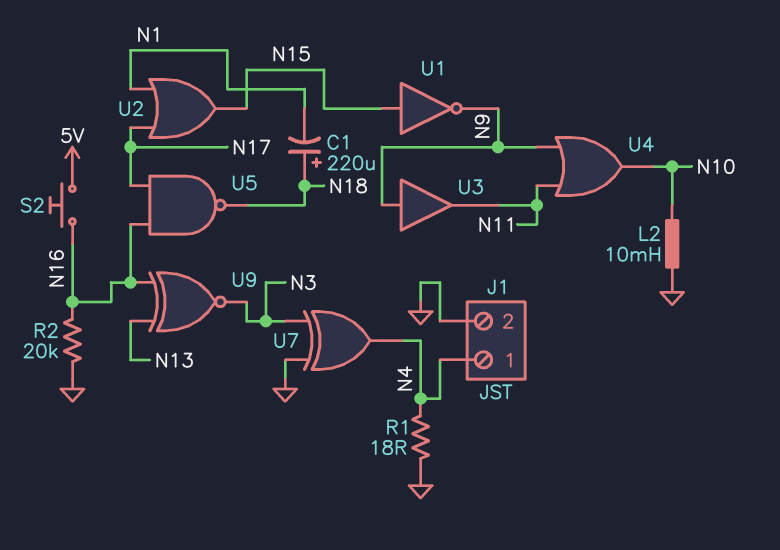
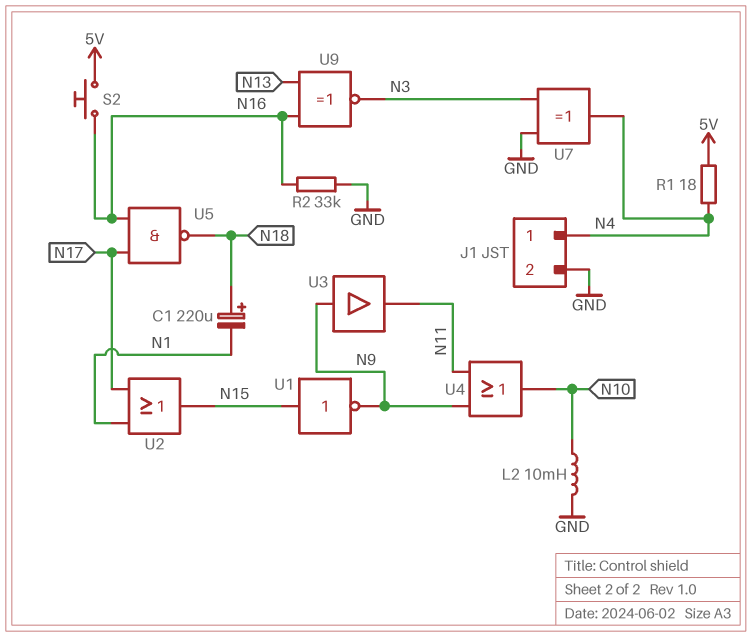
R1: 18 (GND, N4) -> 18 (5V, N4)
R2: 20k (GND, N16) -> 33k (GND, N16)

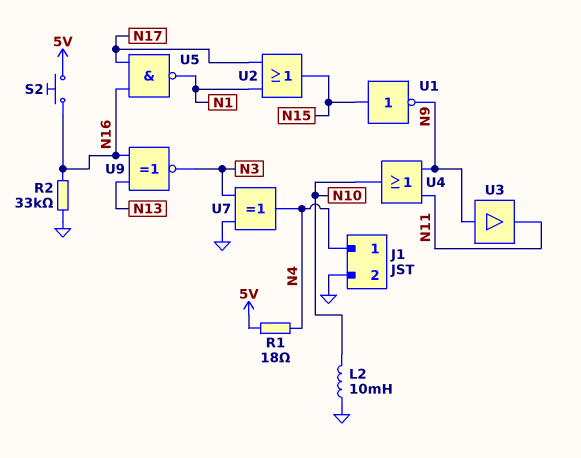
C1: 220uF (plus N18, minus N1) -> none
U5: NAND (in N16, in N17, out N18) -> NAND (in N16, in N17, out N1)

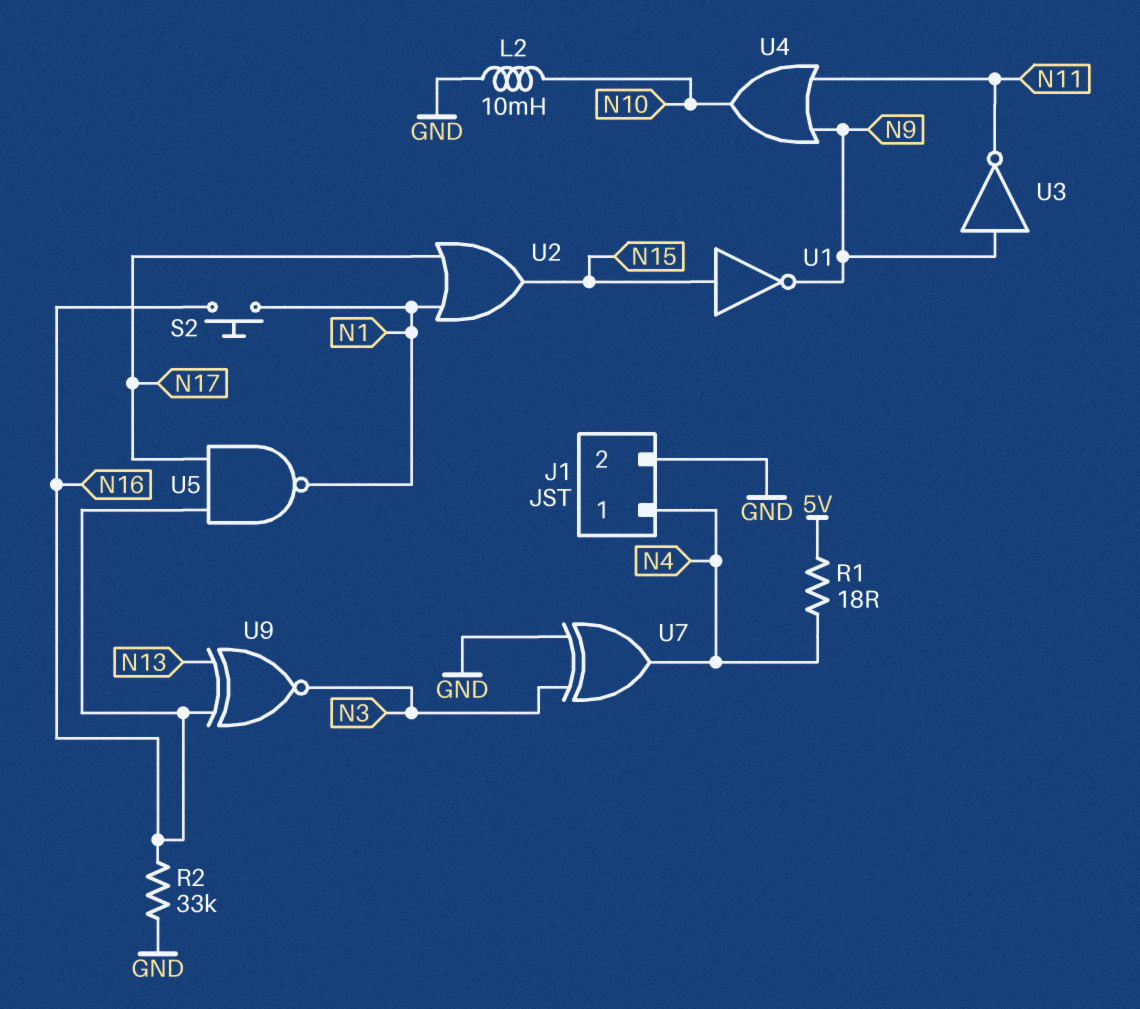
S2: button (5V, N16) -> button (N1, N16)
U3: buffer (in N9, out N11) -> NOT (in N9, out N11)

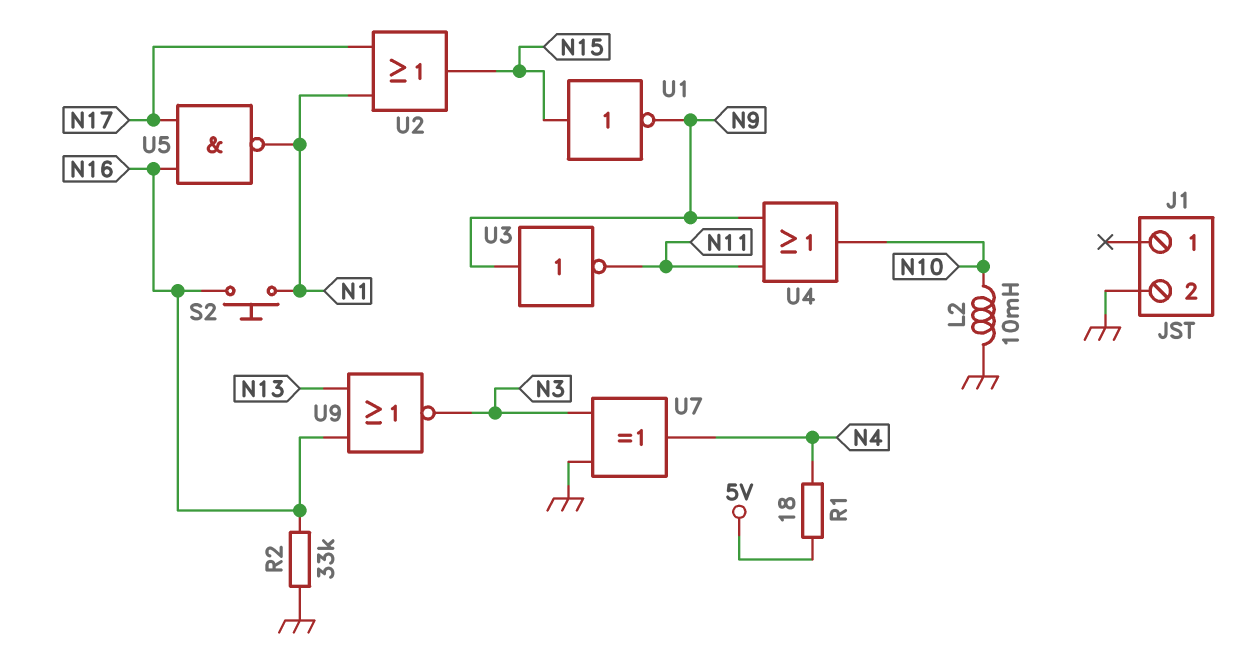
J1 pin 1: N4 -> none
U9: XNOR (in N13, in N16, out N3) -> NOR (in N13, in N16, out N3)

